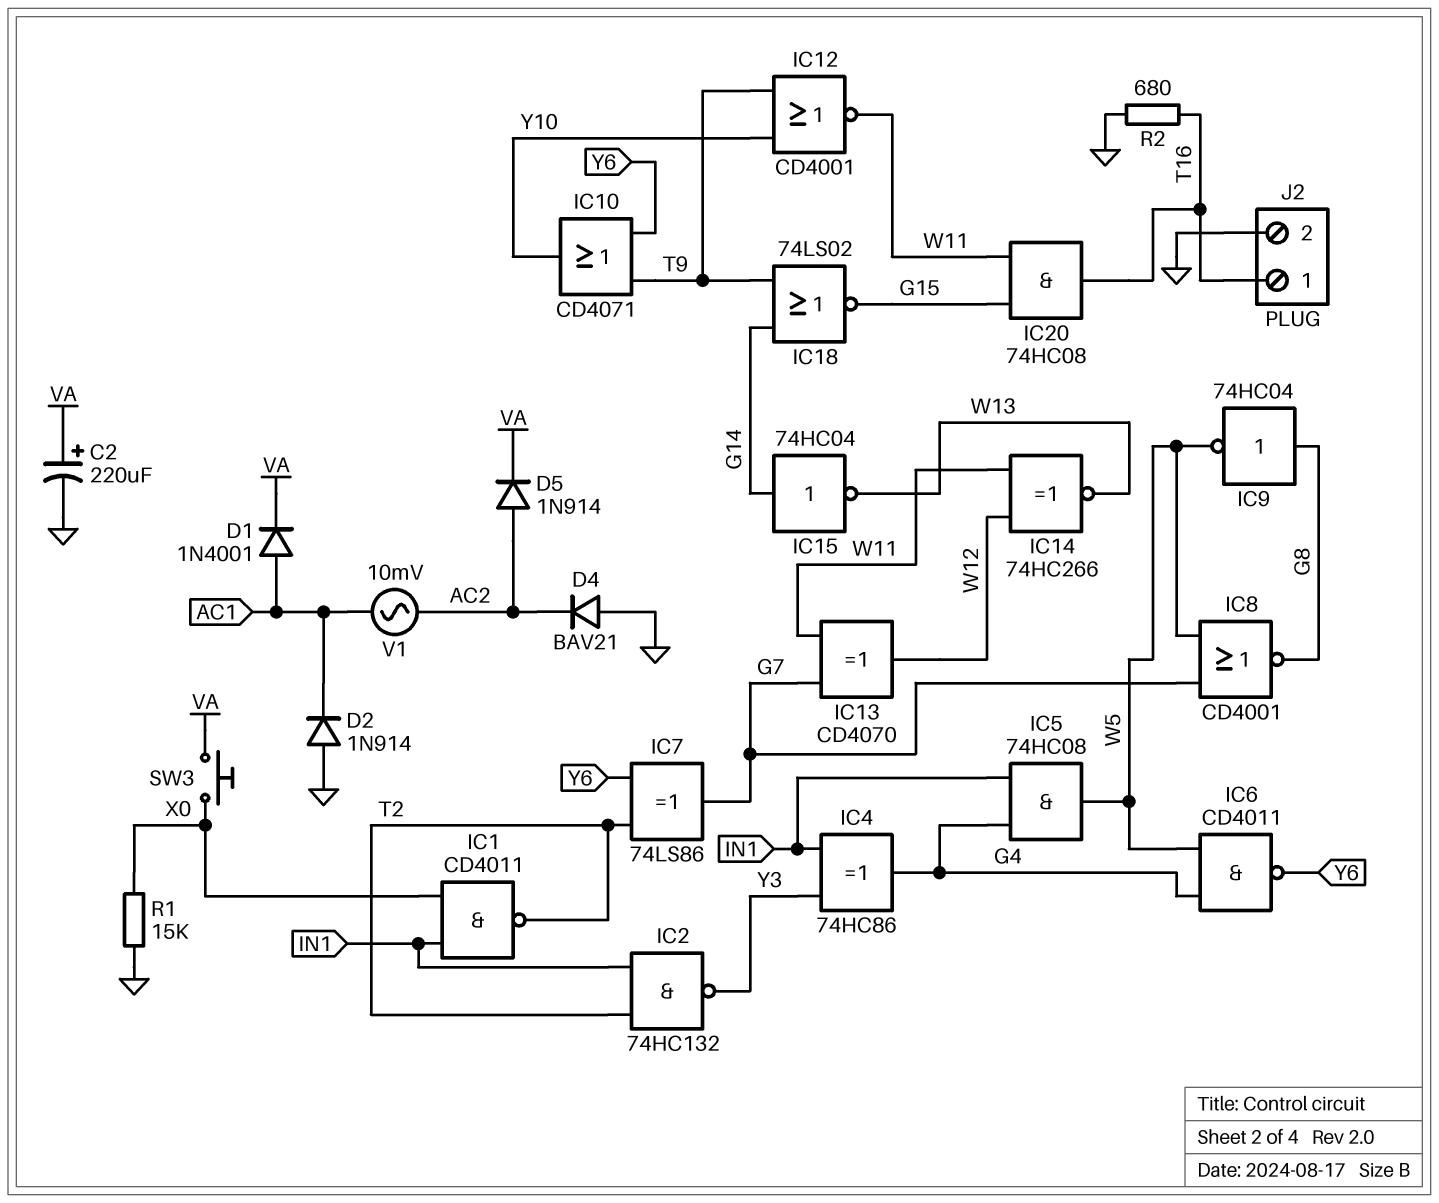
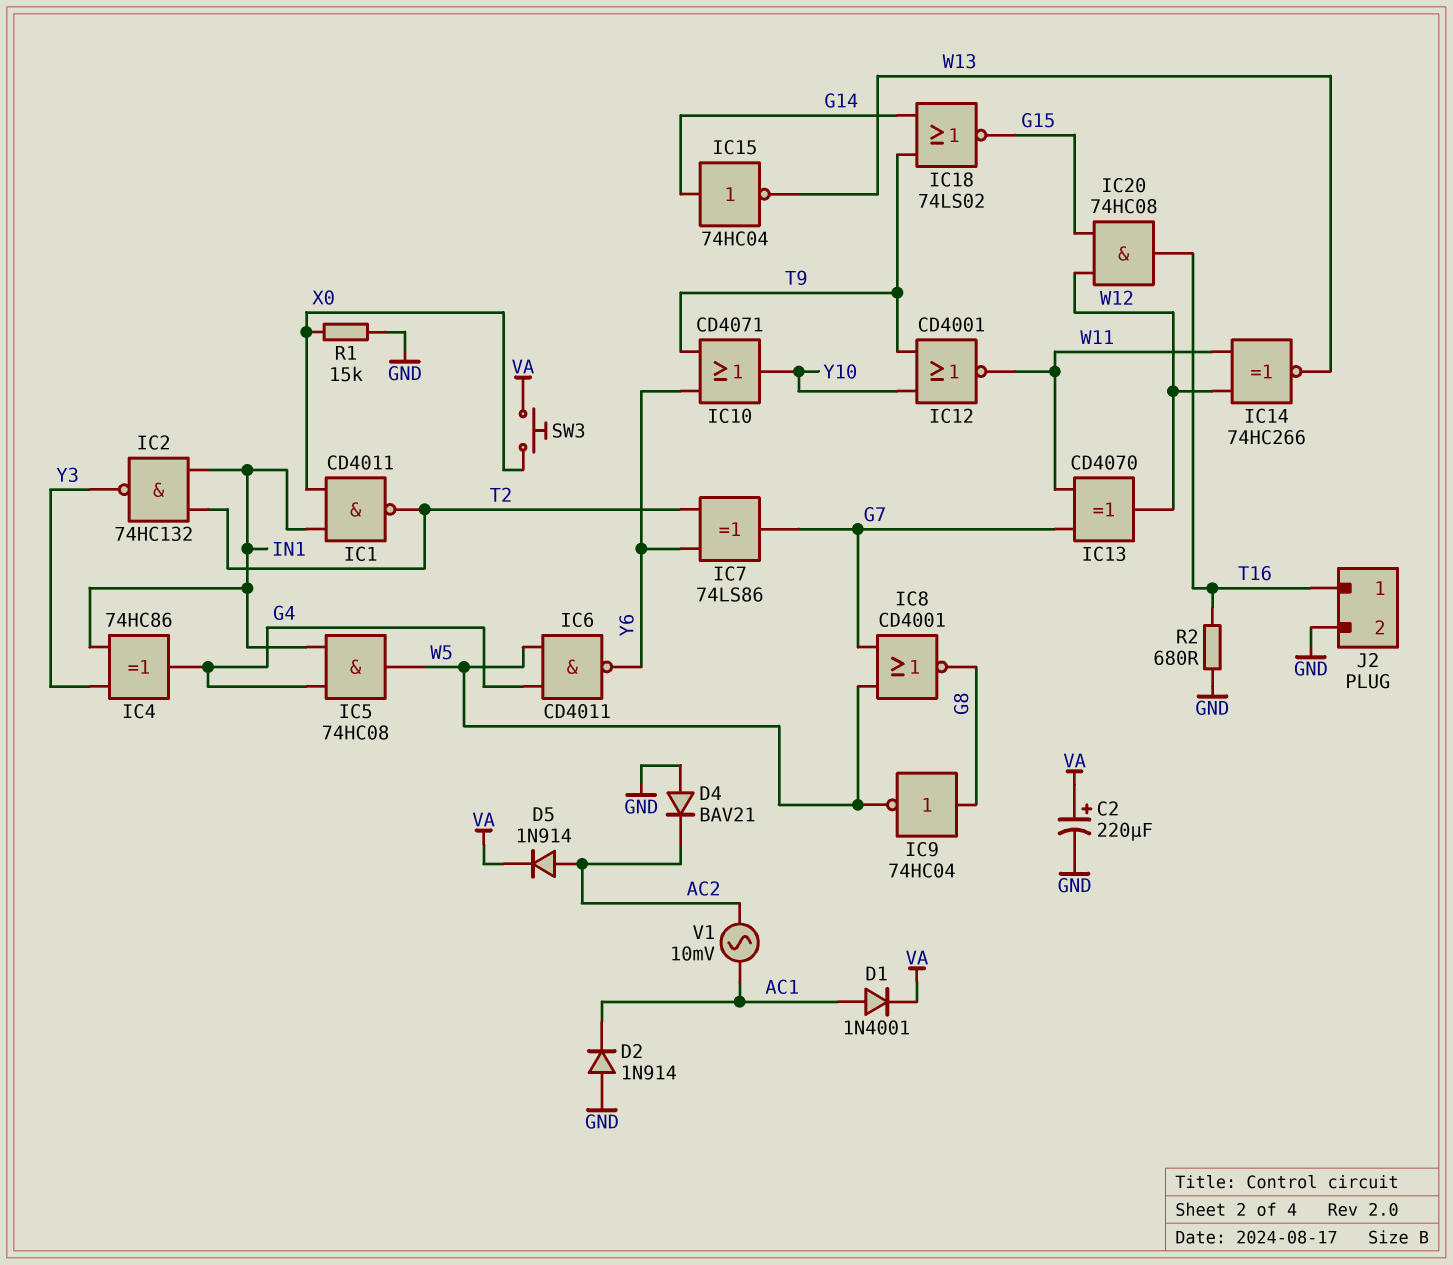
IC20: AND 74HC08 (in G15, in W11, out T16) -> AND 74HC08 (in G15, in W12, out T16)

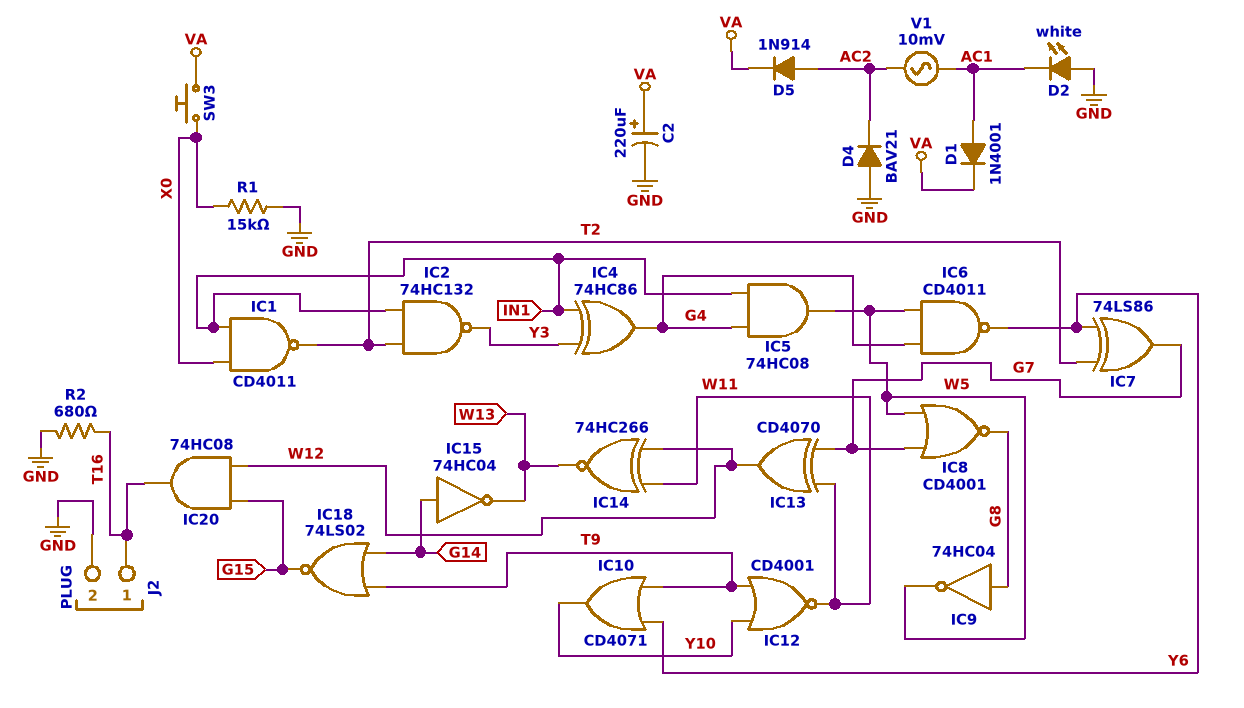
D2: diode 1N914 (A GND, K AC1) -> LED white (A GND, K AC1)

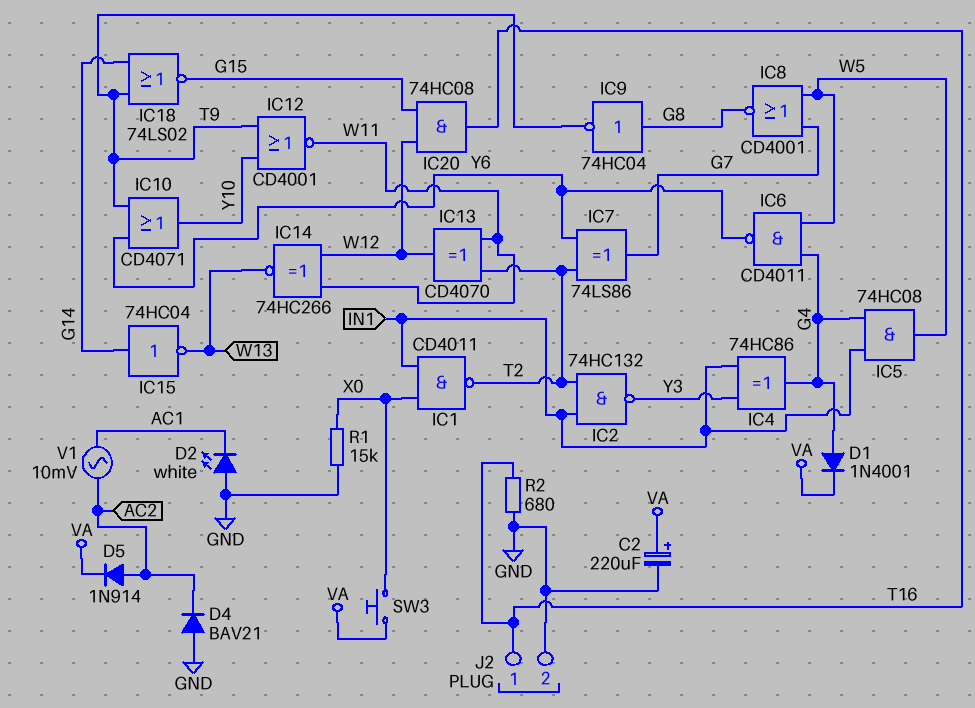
D1: diode 1N4001 (A AC1, K VA) -> diode 1N4001 (A G4, K VA)
IC9: NOT 74HC04 (in G8, out W5) -> NOT 74HC04 (in G8, out T9)
IC13: XOR CD4070 (in G7, in W11, out W12) -> XOR CD4070 (in T2, in W11, out W12)

